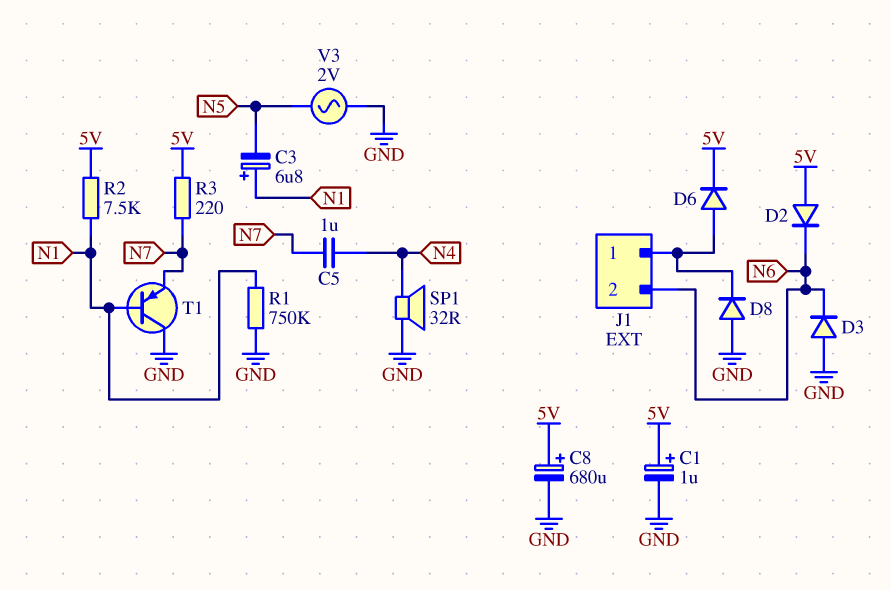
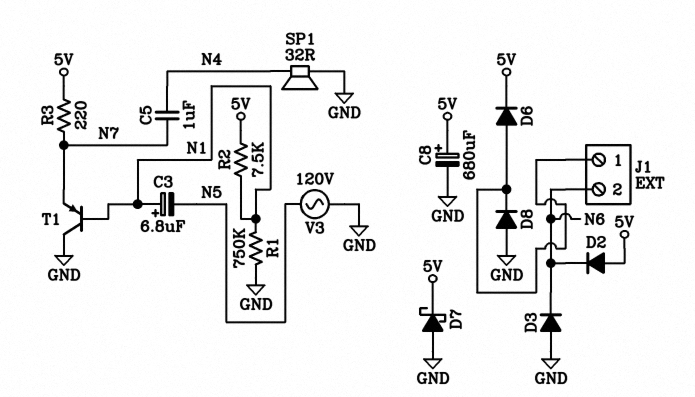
C1: 1uF (plus 5V, minus GND) -> none
D7: none -> schottky (A GND, K 5V)
V3: AC 2V (GND, N5) -> AC 120V (GND, N5)

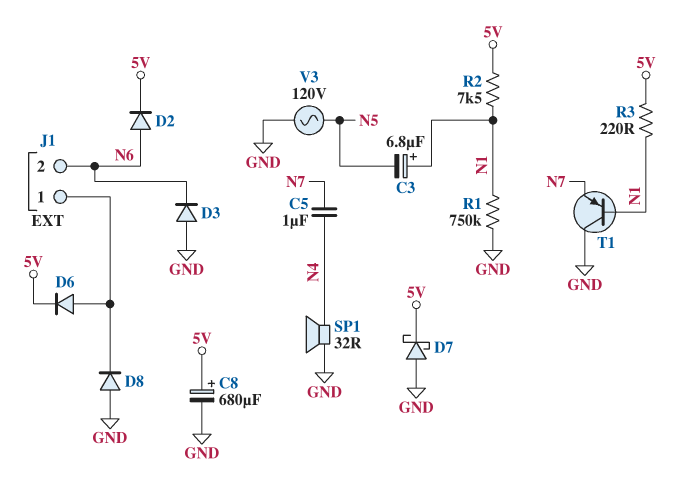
D2: diode (A 5V, K N6) -> diode (A N6, K 5V)
R3: 220 (5V, N7) -> 220 (5V, N1)

